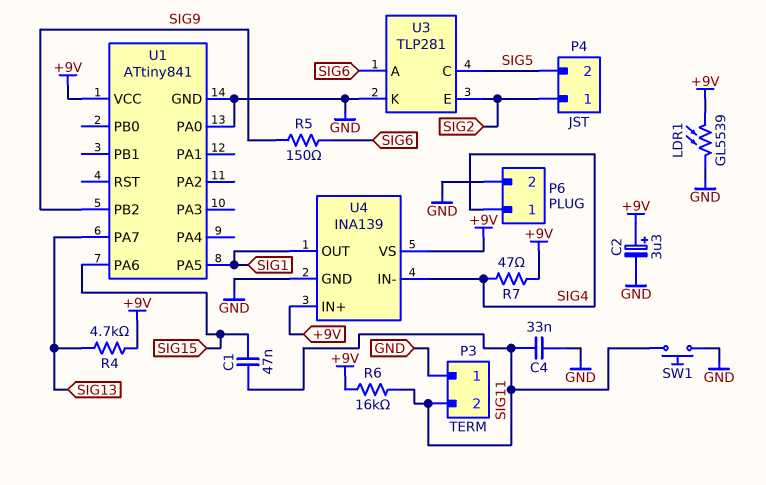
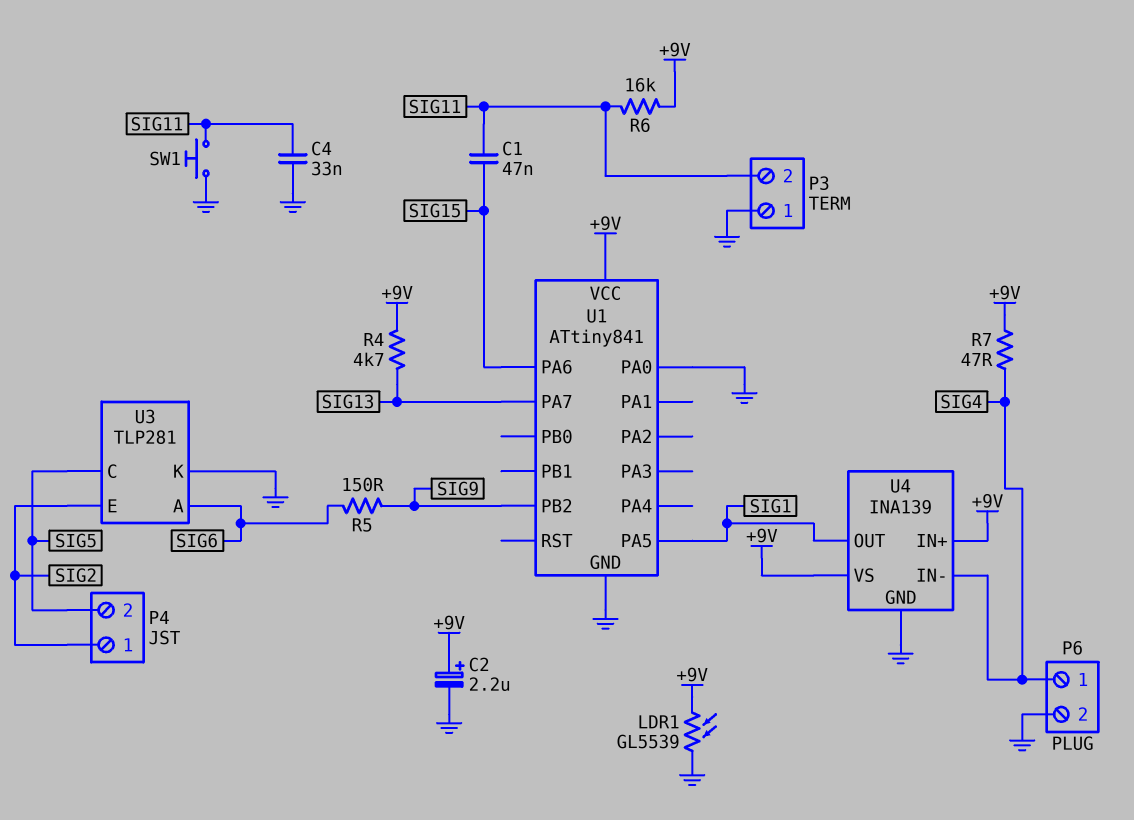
C2: 3.3uF (plus +9V, minus GND) -> 2.2uF (plus +9V, minus GND)

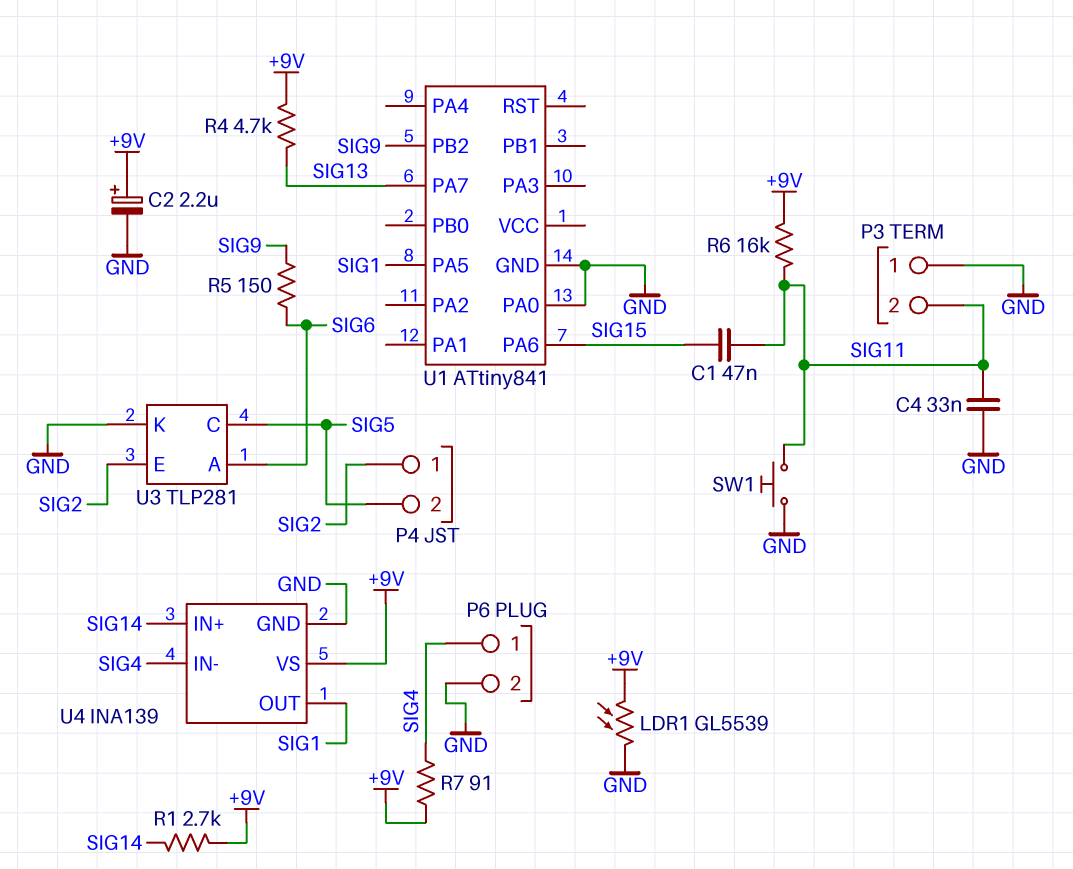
R1: none -> 2.7k (+9V, SIG14)
R7: 47 (+9V, SIG4) -> 91 (+9V, SIG4)
U1 pin VCC: +9V -> none
U4 pin IN+: +9V -> SIG14

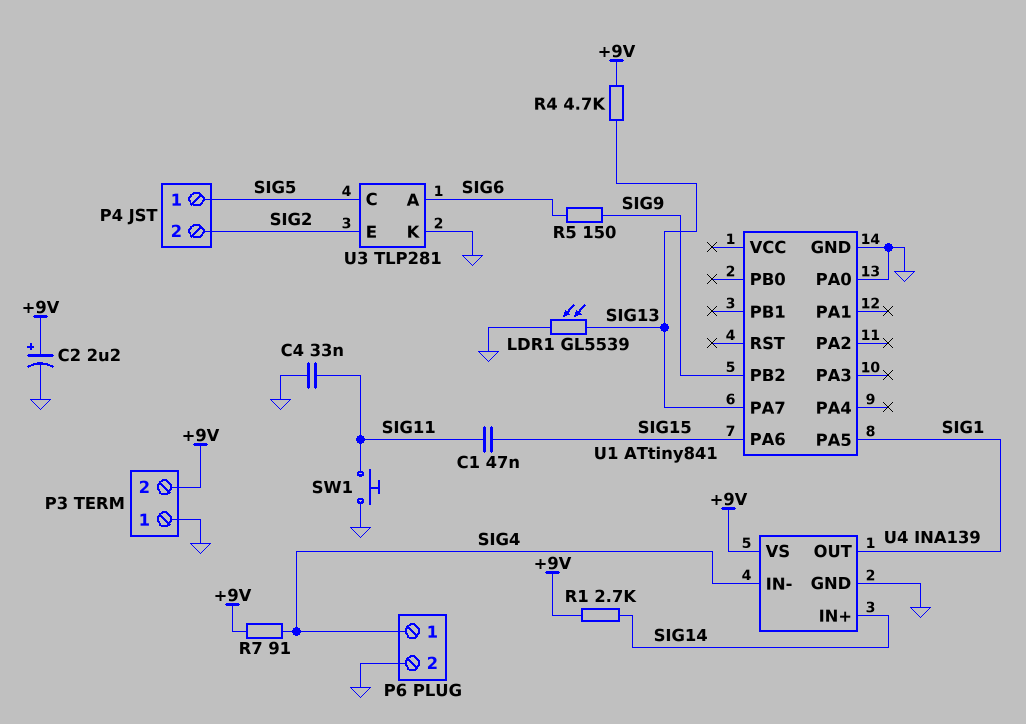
LDR1: GL5539 (+9V, GND) -> GL5539 (GND, SIG13)
P3 pin 2: SIG11 -> +9V
P4 pin 1: SIG2 -> SIG5
P4 pin 2: SIG5 -> SIG2
R6: 16k (+9V, SIG11) -> none

